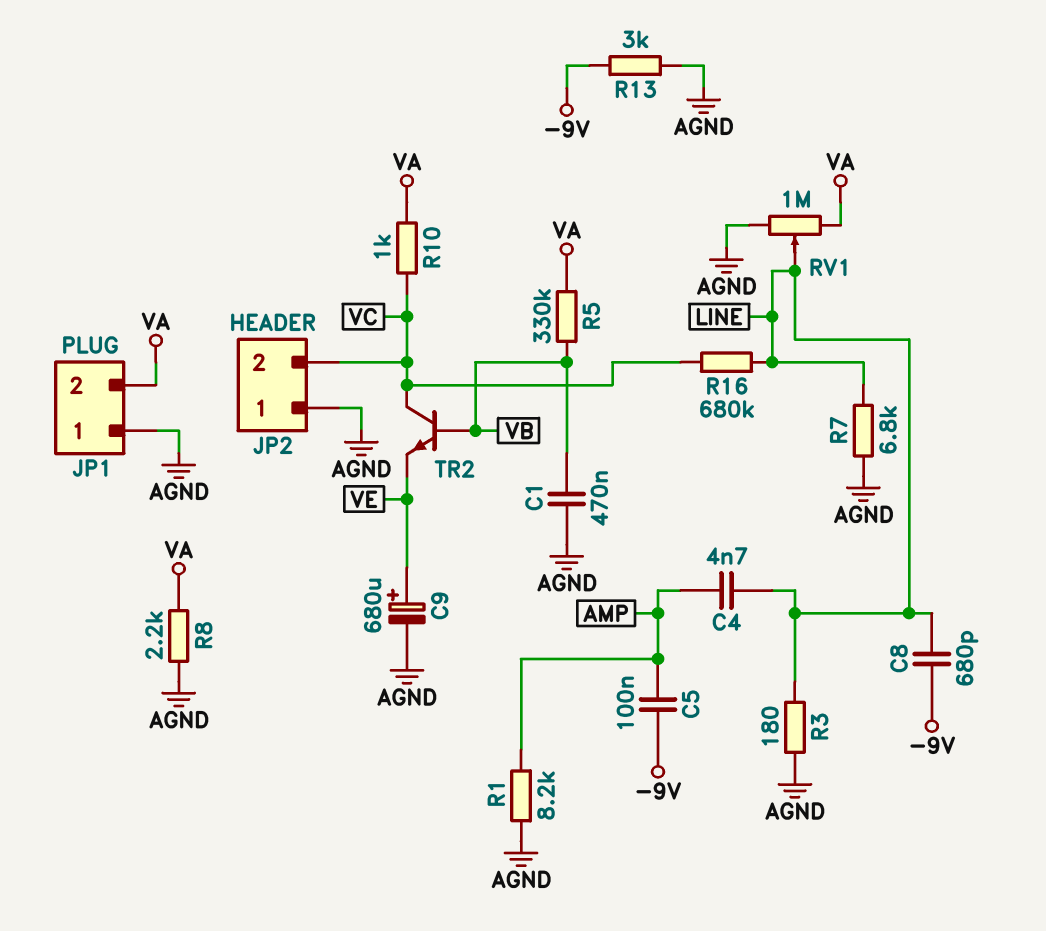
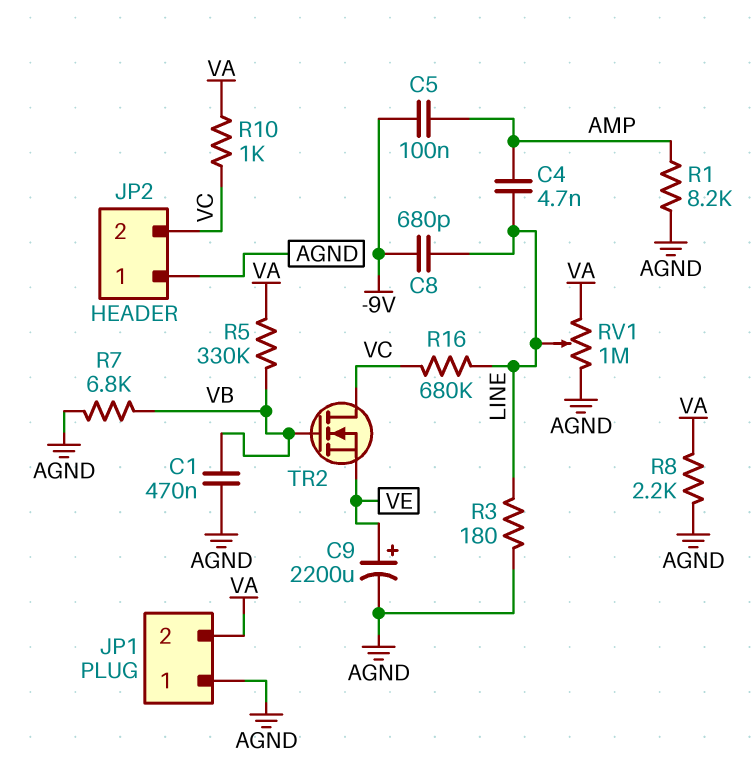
C9: 680uF (plus VE, minus AGND) -> 2200uF (plus VE, minus AGND)
R7: 6.8k (AGND, LINE) -> 6.8k (AGND, VB)
R13: 3k (-9V, AGND) -> none
TR2: NPN (B VB, C VC, E VE) -> NMOS (G VB, D VC, S VE)

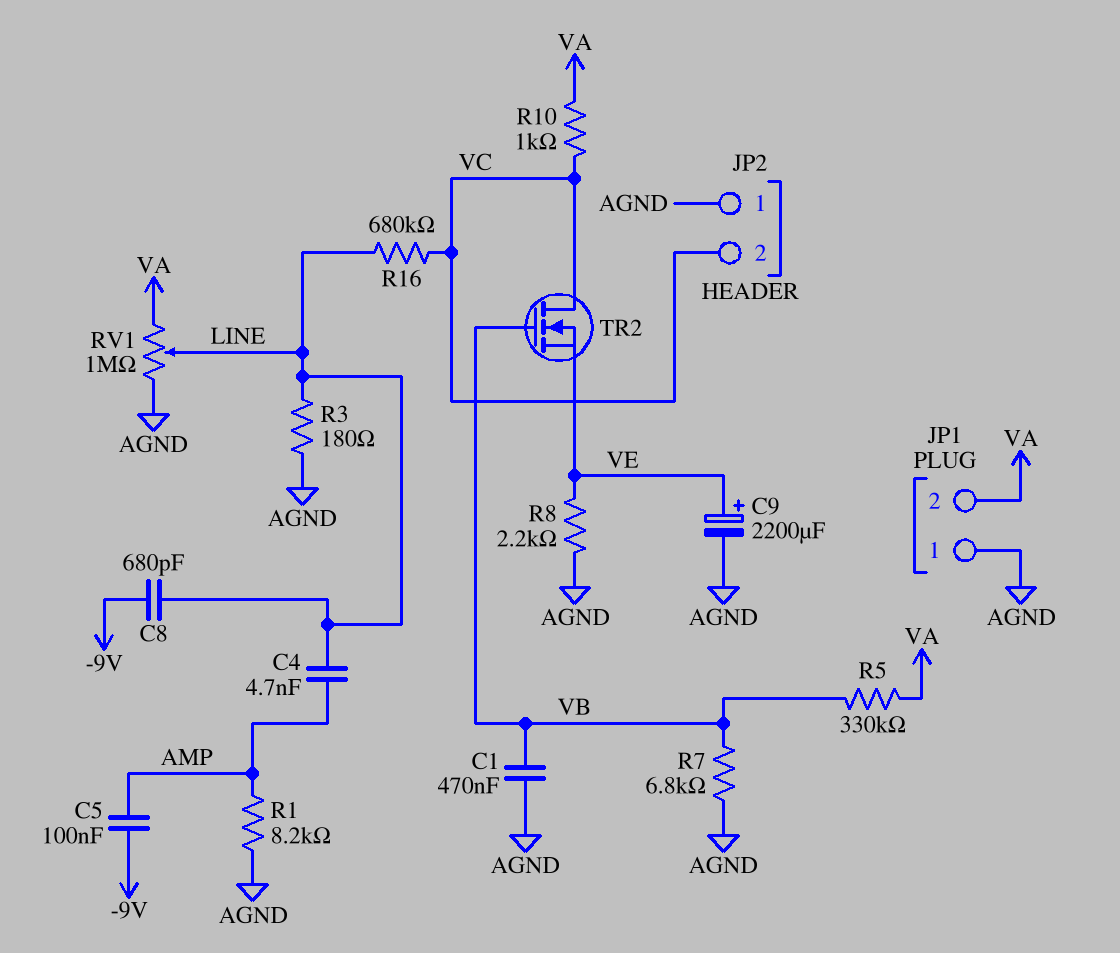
R8: 2.2k (AGND, VA) -> 2.2k (AGND, VE)

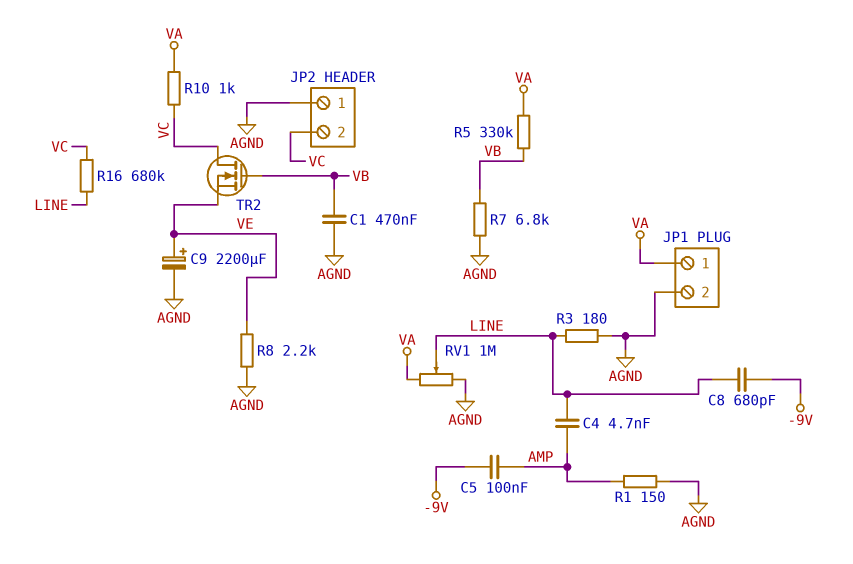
JP1 pin 1: AGND -> VA
JP1 pin 2: VA -> AGND
R1: 8.2k (AGND, AMP) -> 150 (AGND, AMP)

